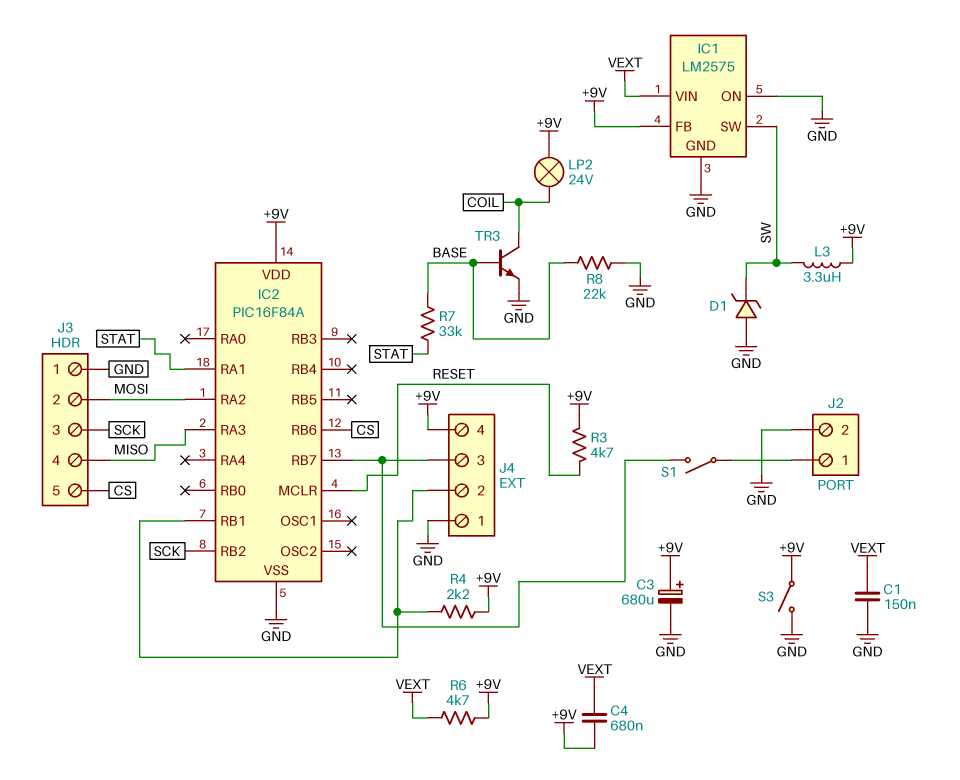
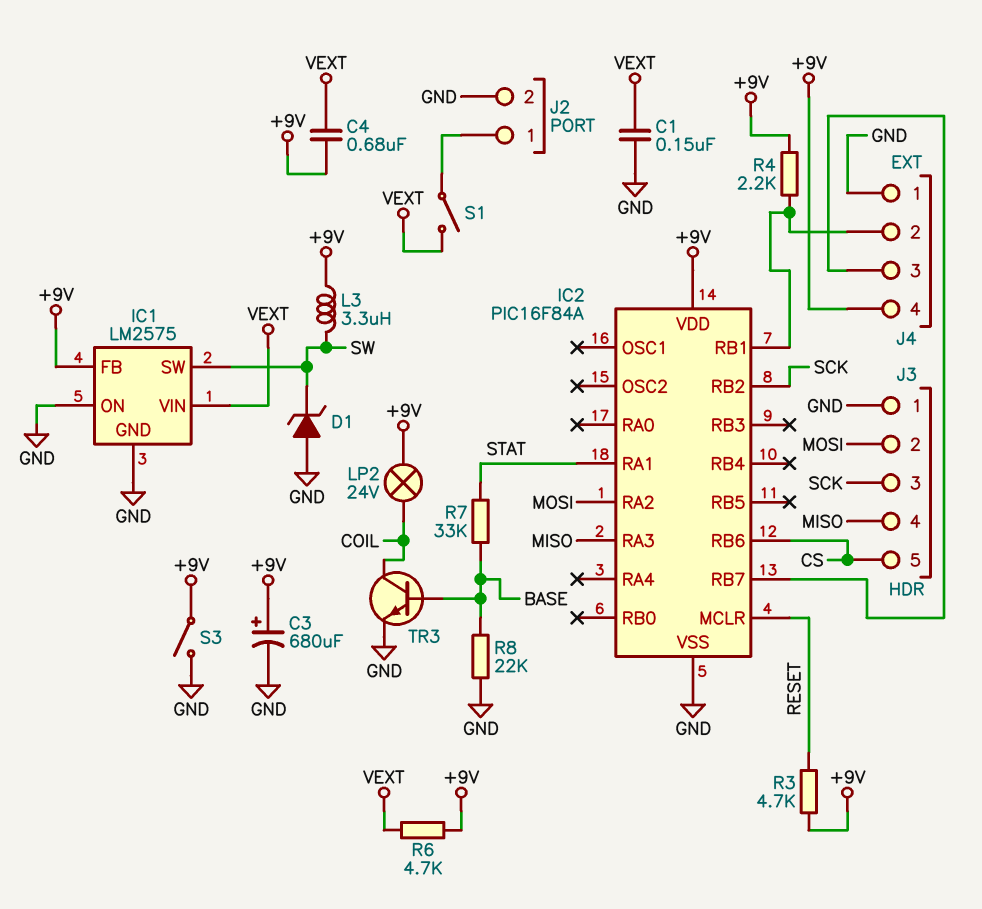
S1: switch (IC2/RB7, J2/1) -> switch (J2/1, VEXT)

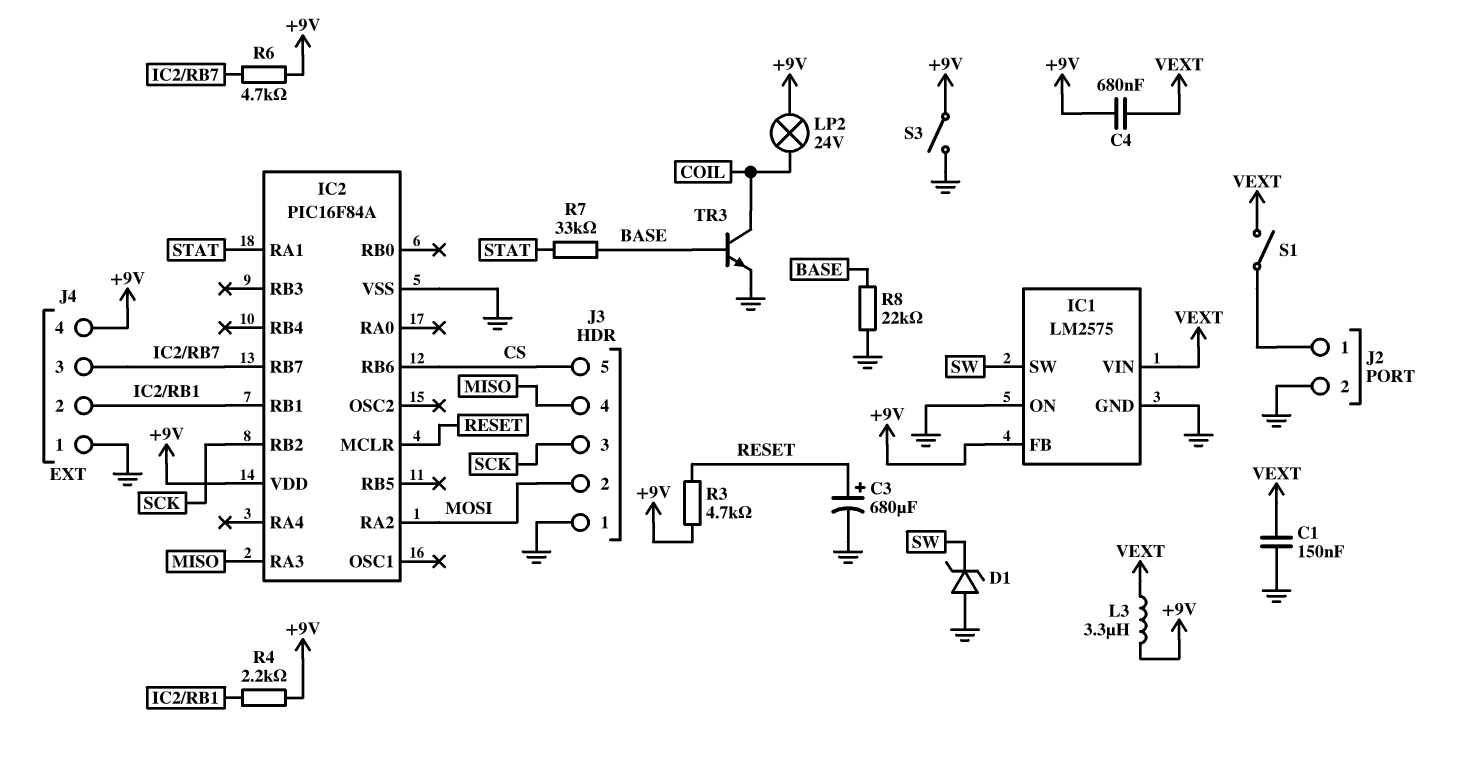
C3: 680uF (plus +9V, minus GND) -> 680uF (plus RESET, minus GND)
L3: 3.3uH (+9V, SW) -> 3.3uH (+9V, VEXT)
R6: 4.7k (+9V, VEXT) -> 4.7k (+9V, IC2/RB7)

